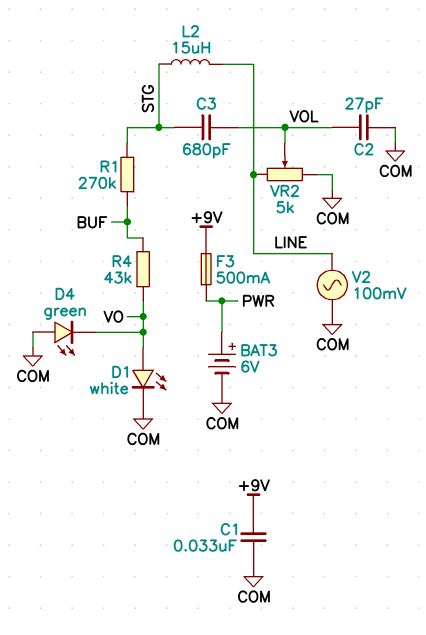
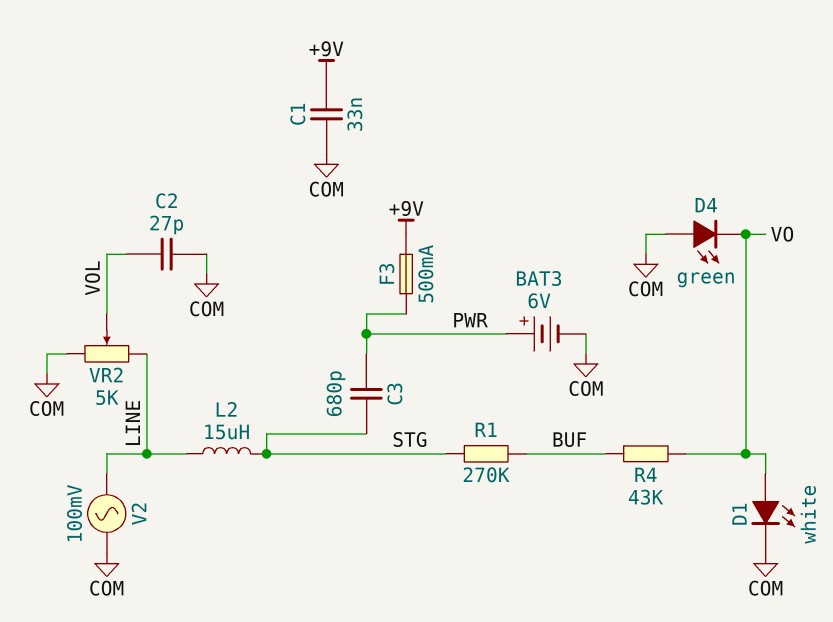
C3: 680pF (STG, VOL) -> 680pF (PWR, STG)

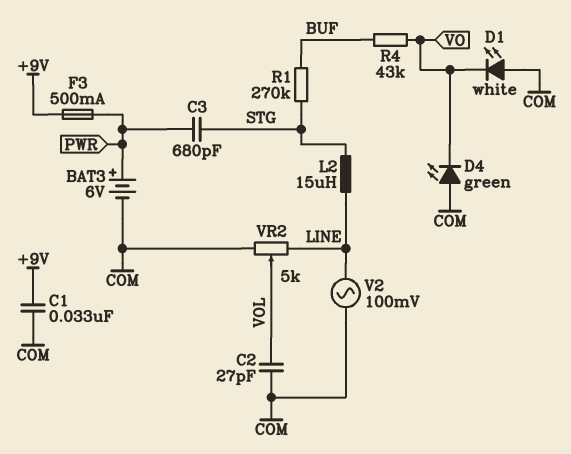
D1: LED white (A VO, K COM) -> LED white (A COM, K VO)

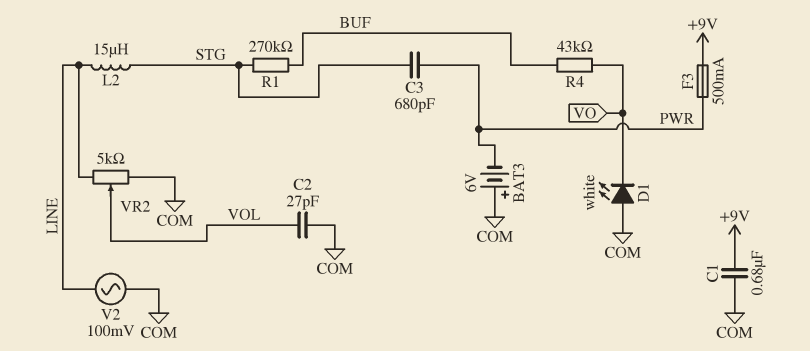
BAT3: 6V (plus PWR, minus COM) -> 6V (plus COM, minus PWR)
C1: 33nF (+9V, COM) -> 680nF (+9V, COM)
D4: LED green (A COM, K VO) -> none

